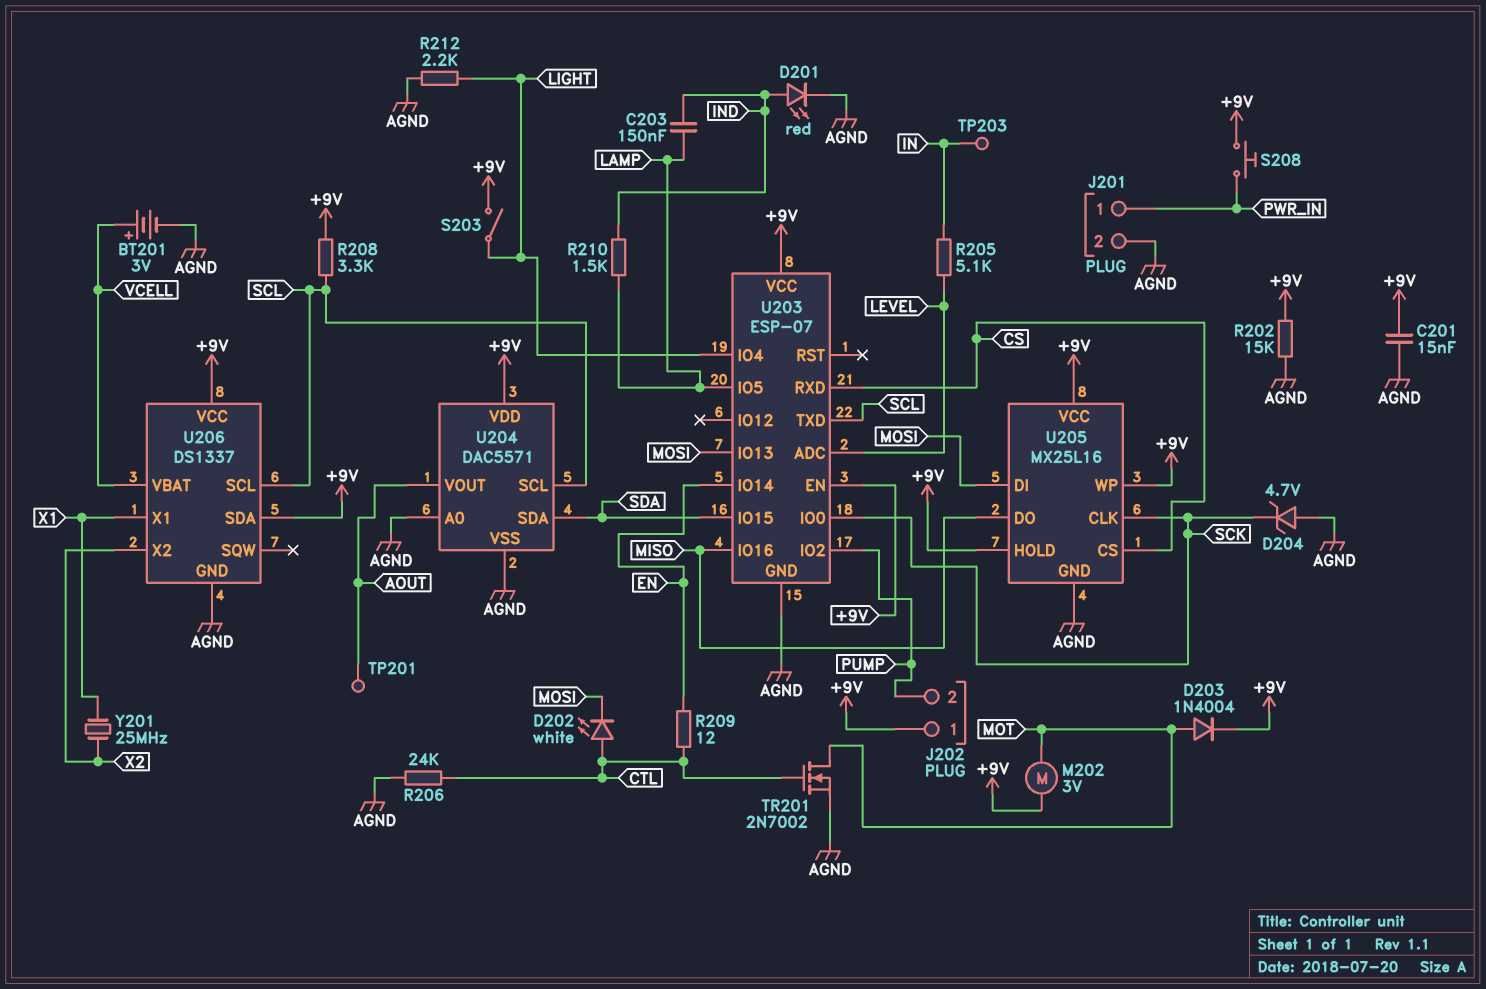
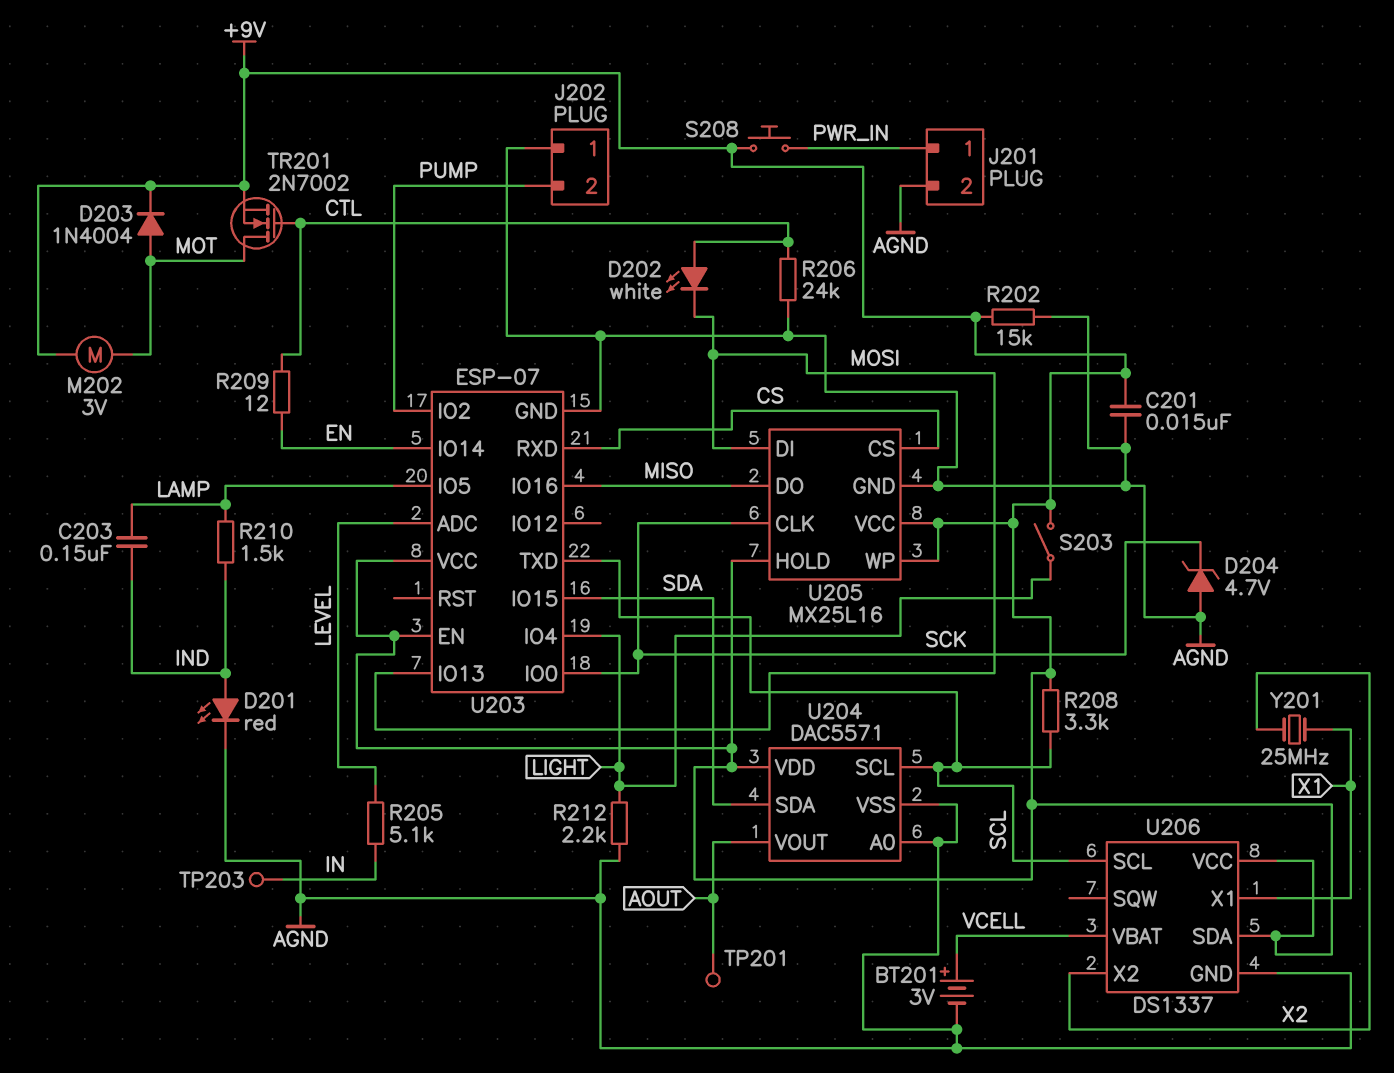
J202 pin 1: +9V -> AGND
TR201: NMOS 2N7002 (G CTL, D MOT, S AGND) -> NMOS 2N7002 (G CTL, D MOT, S +9V)

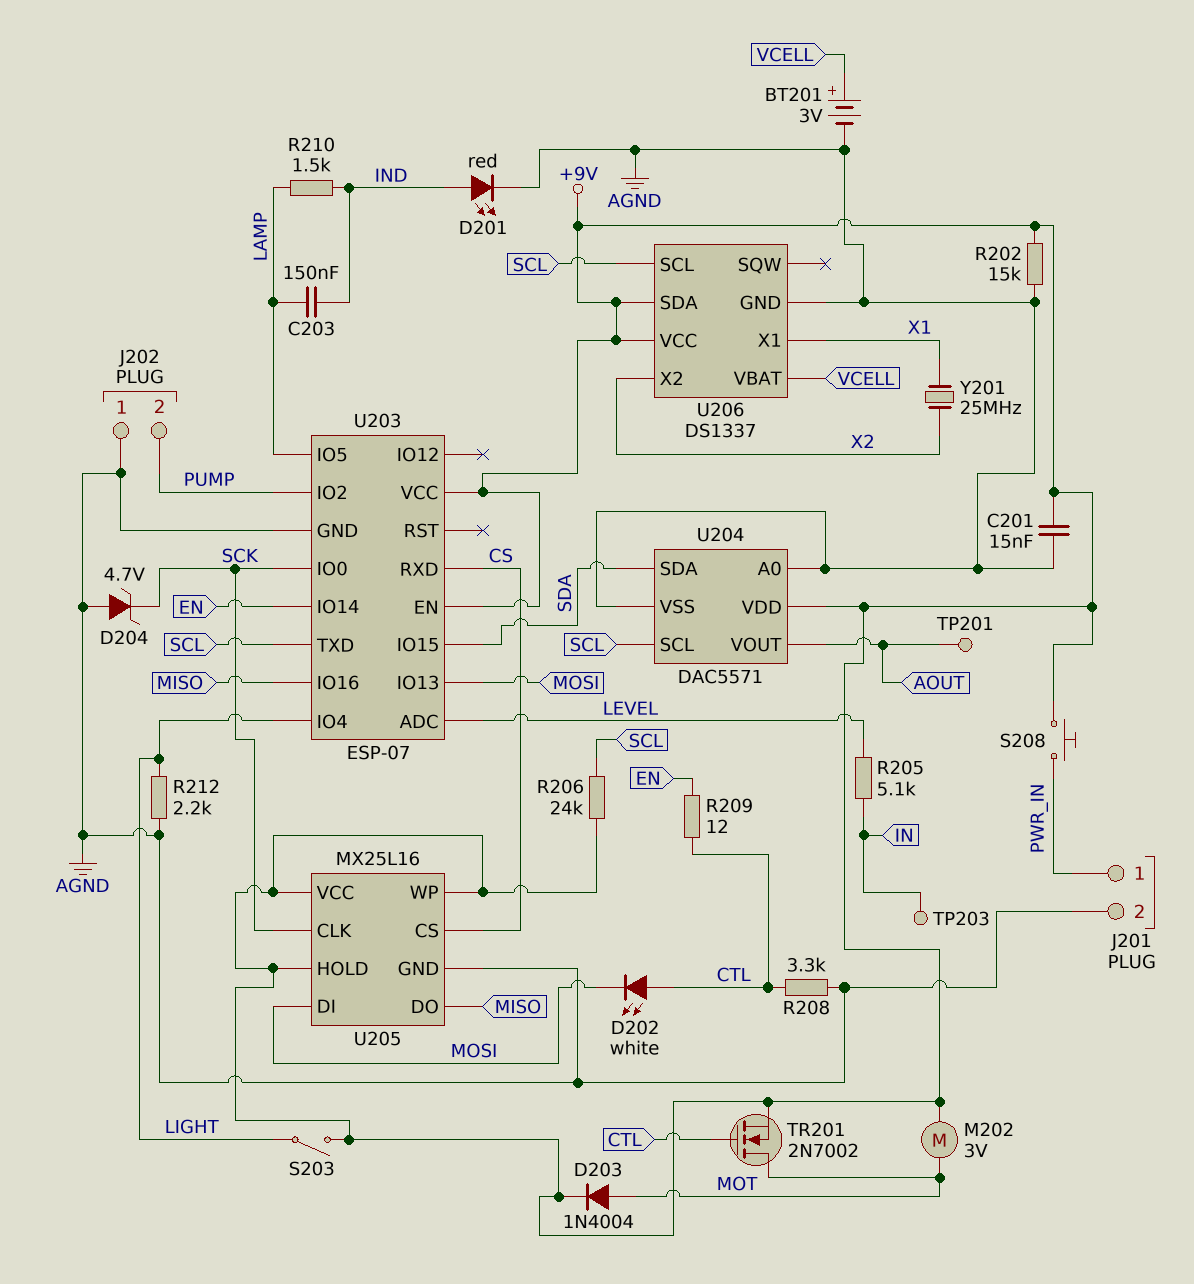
R206: 24k (AGND, CTL) -> 24k (+9V, SCL)
R208: 3.3k (+9V, SCL) -> 3.3k (AGND, CTL)

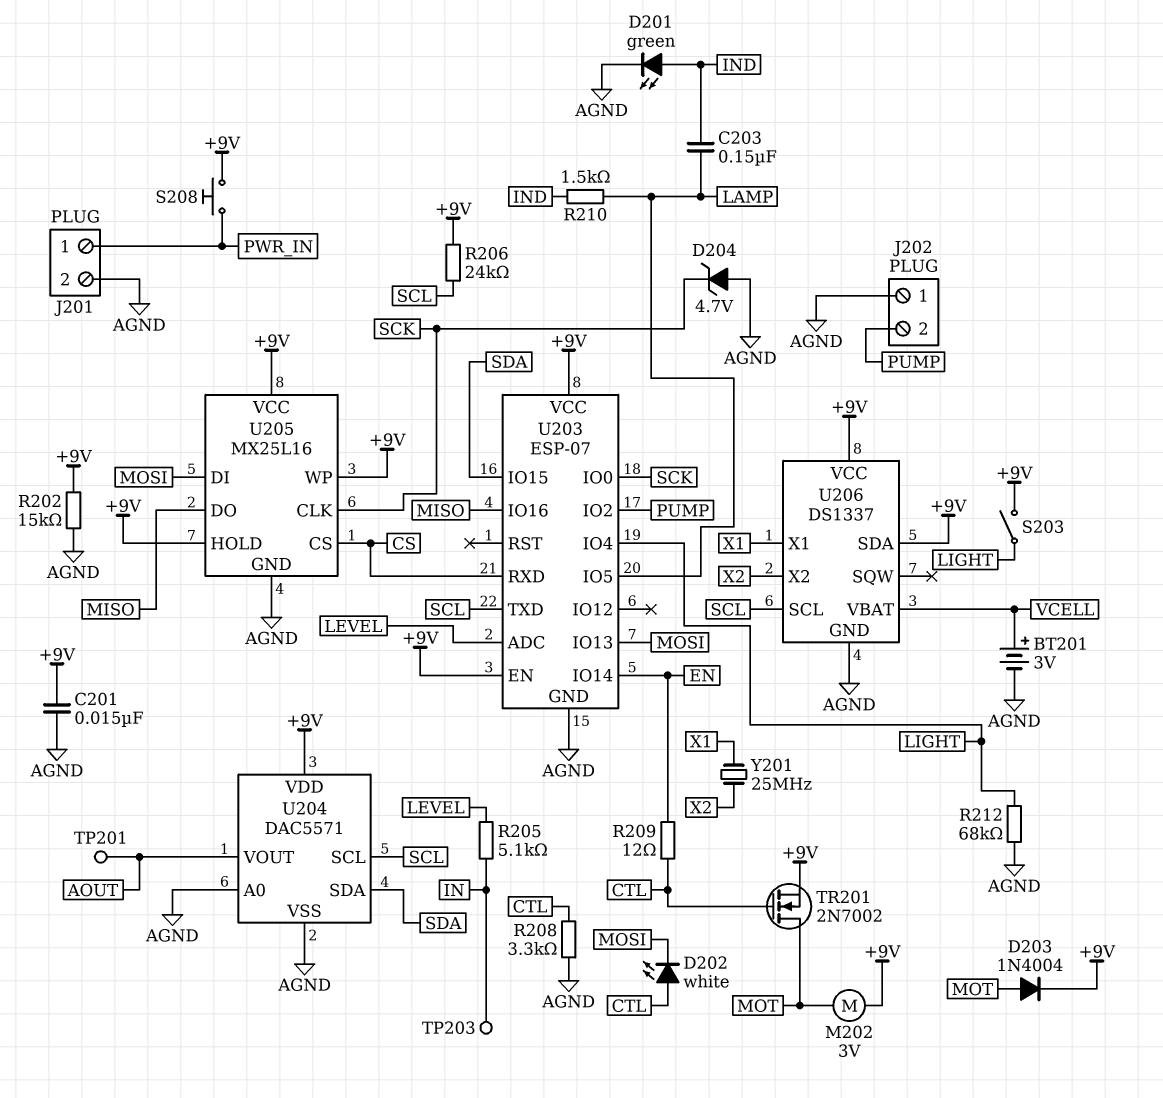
D201: LED red (A IND, K AGND) -> LED green (A IND, K AGND)
R212: 2.2k (AGND, LIGHT) -> 68k (AGND, LIGHT)

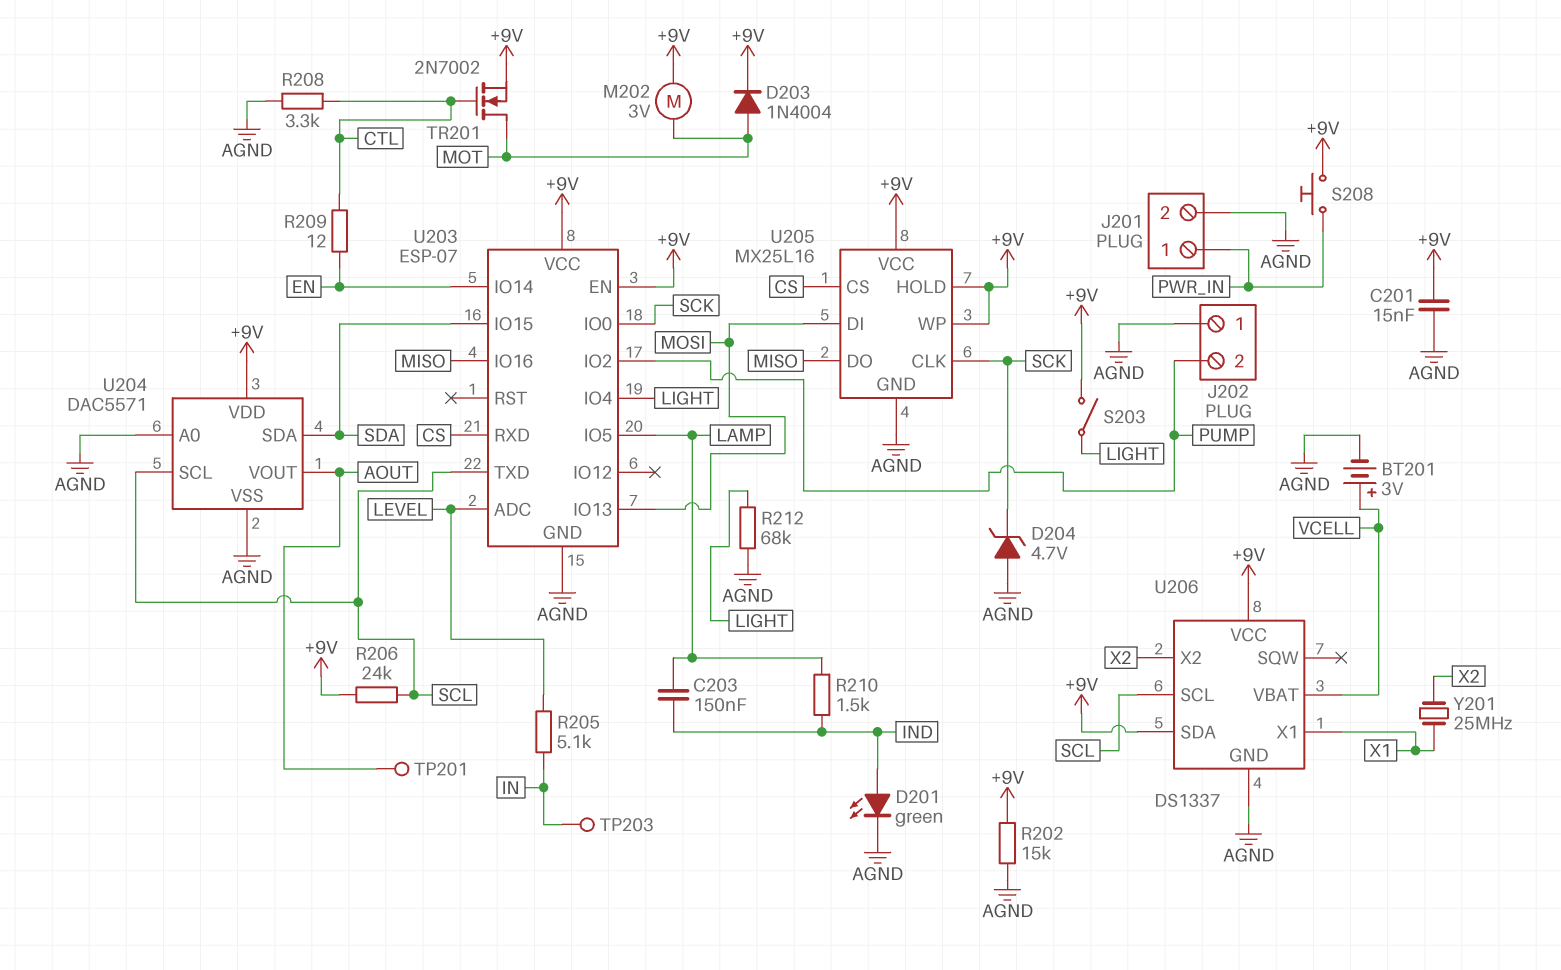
D202: LED white (A CTL, K MOSI) -> none

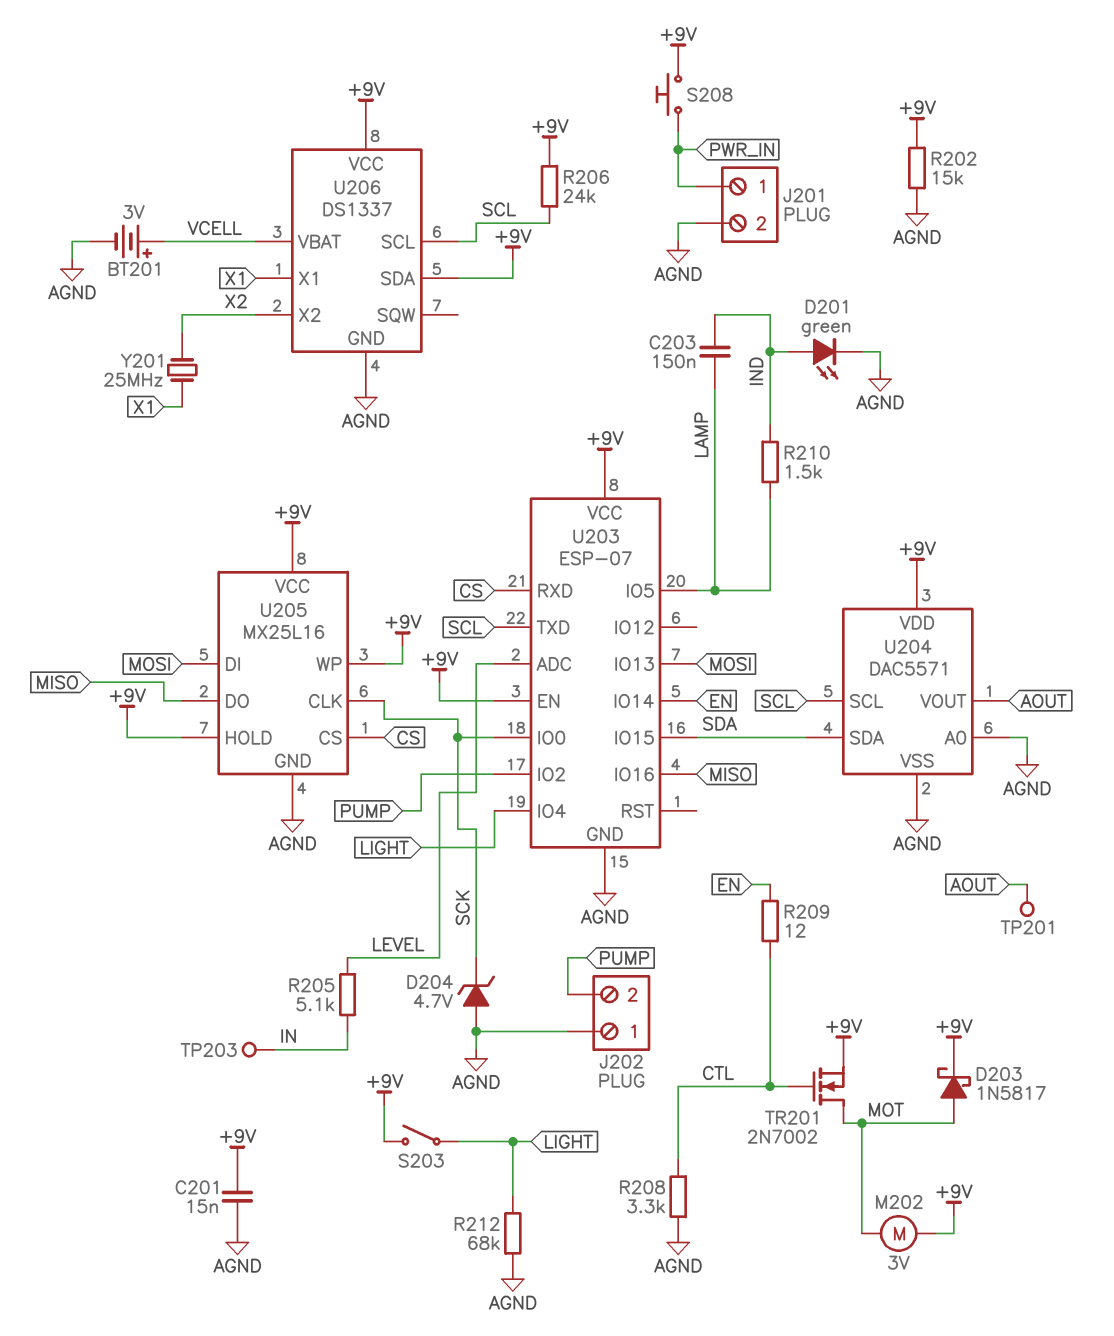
D203: diode 1N4004 (A MOT, K +9V) -> schottky 1N5817 (A MOT, K +9V)

